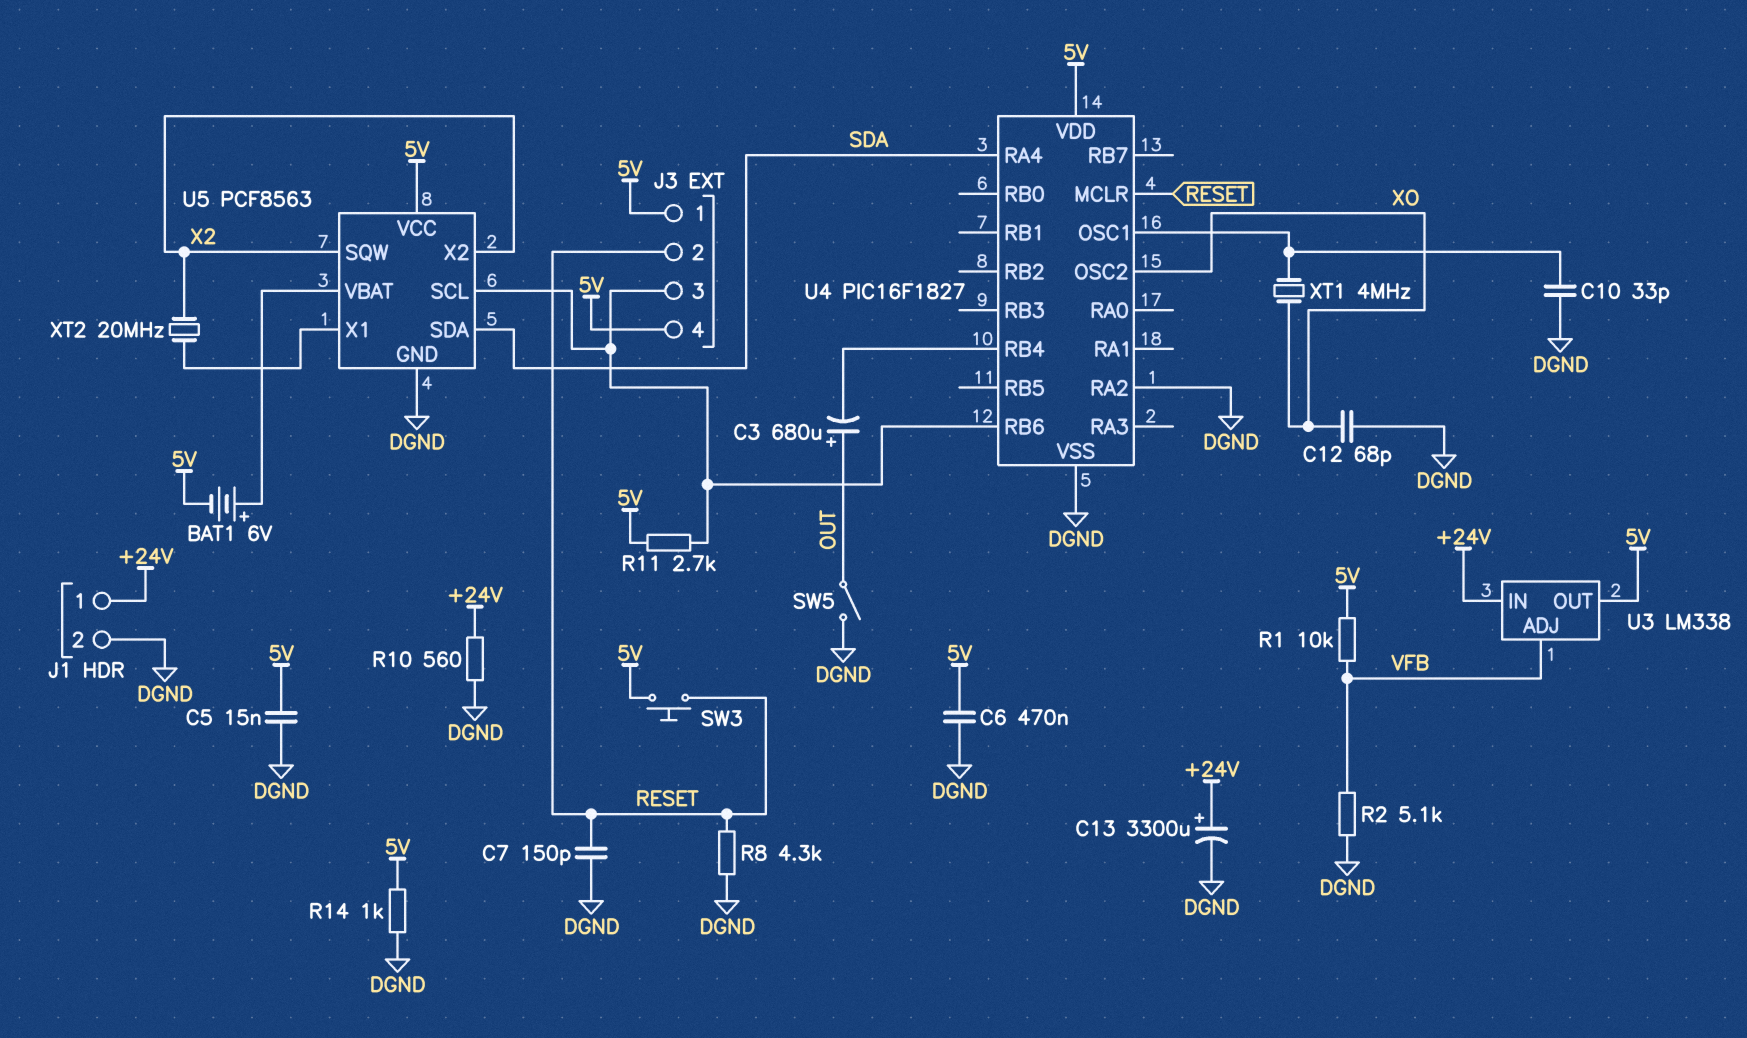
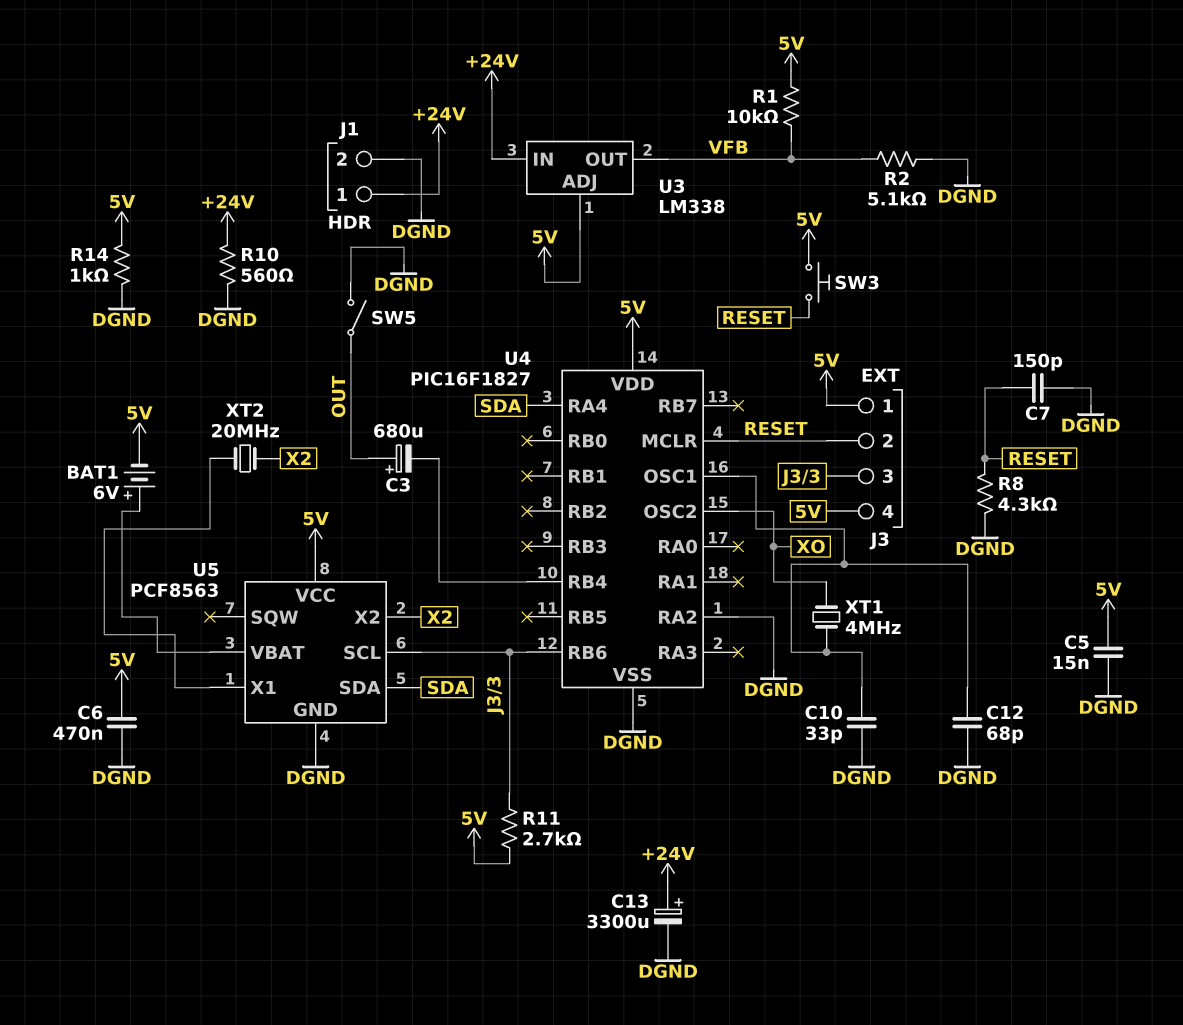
C12: 68pF (DGND, XO) -> 68pF (DGND, U4/OSC1)
U3 pin ADJ: VFB -> 5V
U3 pin OUT: 5V -> VFB
U5 pin SQW: X2 -> none

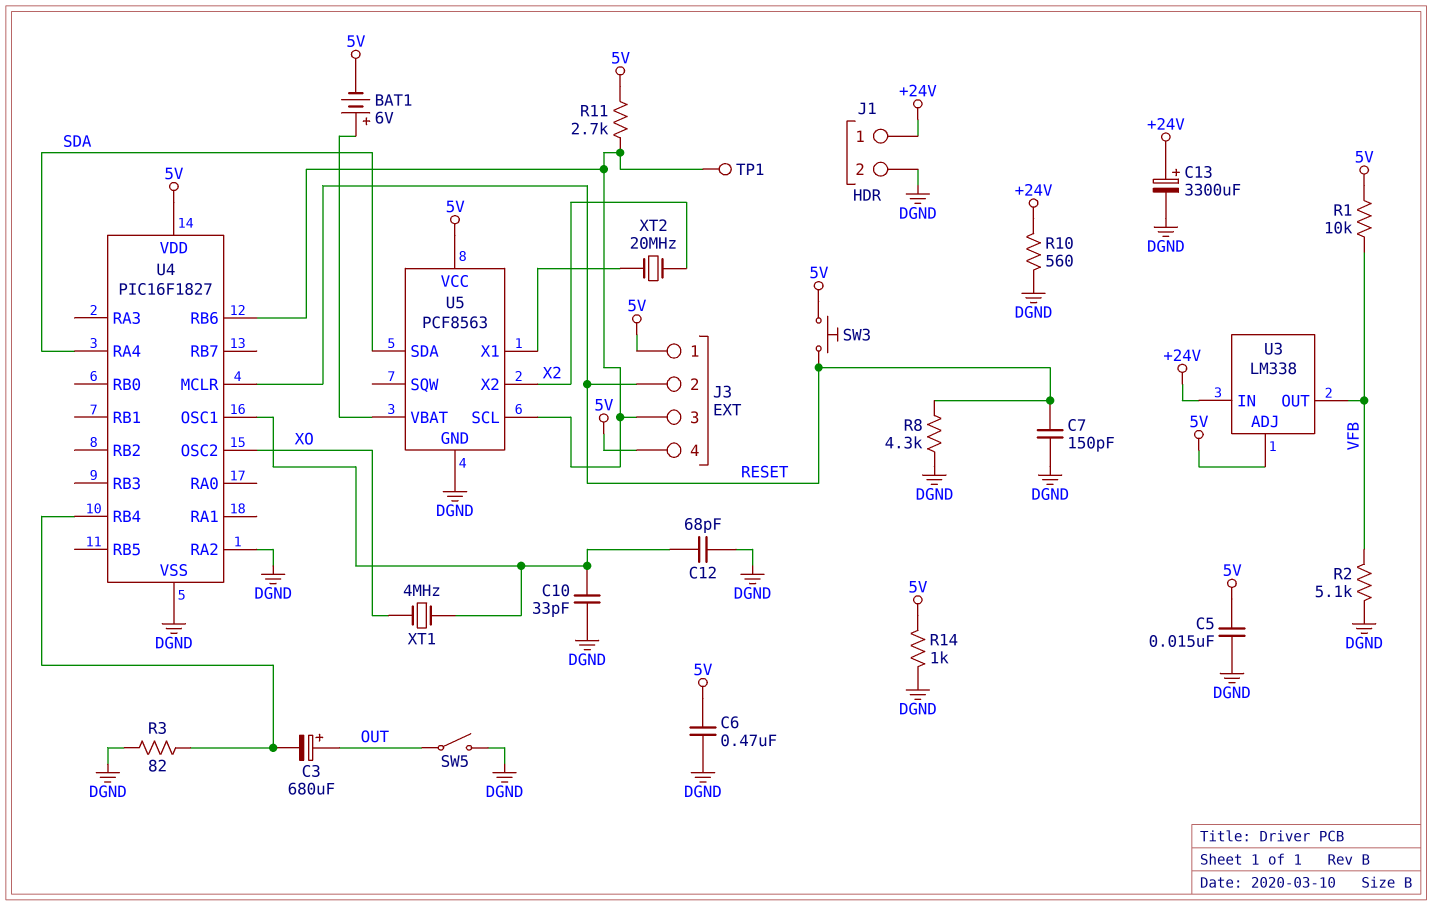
R3: none -> 82 (DGND, U4/RB4)
TP1: none -> test point (J3/3)

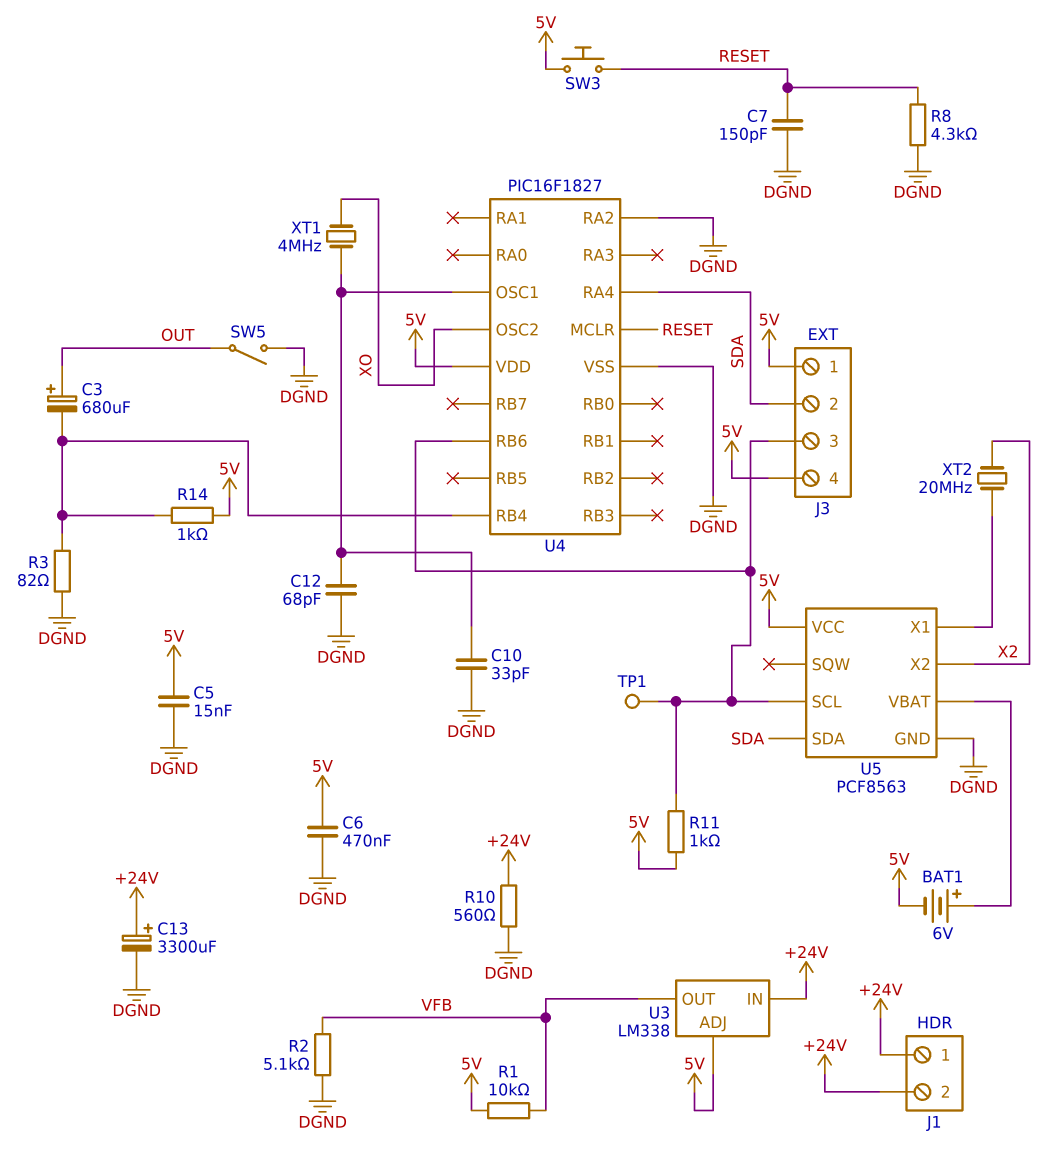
J1 pin 2: DGND -> +24V
J3 pin 2: RESET -> SDA
R11: 2.7k (5V, J3/3) -> 1k (5V, J3/3)
R14: 1k (5V, DGND) -> 1k (5V, U4/RB4)

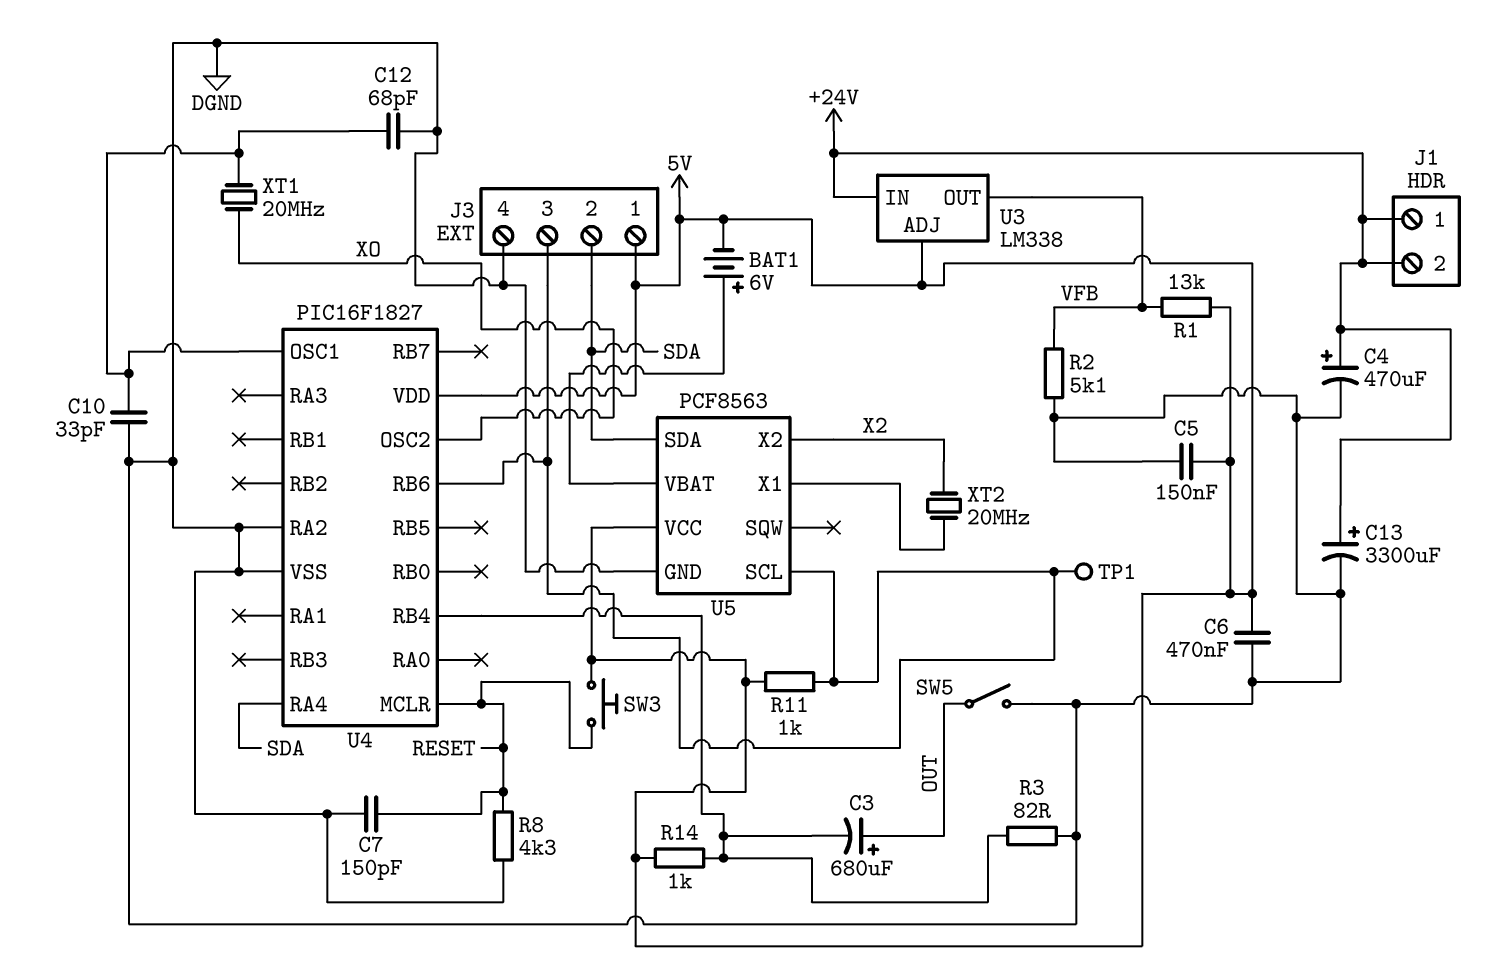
C4: none -> 470uF (plus +24V, minus DGND)
C5: 15nF (5V, DGND) -> 150nF (5V, DGND)
J3 pin 4: 5V -> DGND
R1: 10k (5V, VFB) -> 13k (5V, VFB)
R10: 560 (+24V, DGND) -> none
XT1: 4MHz (U4/OSC1, XO) -> 20MHz (U4/OSC1, XO)

